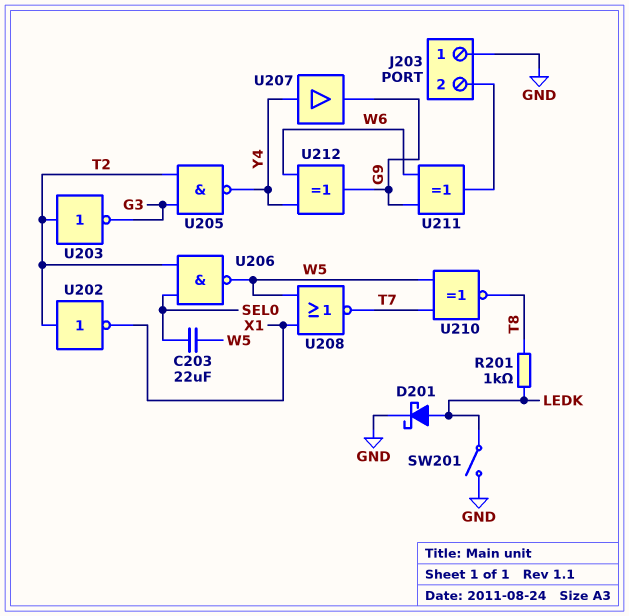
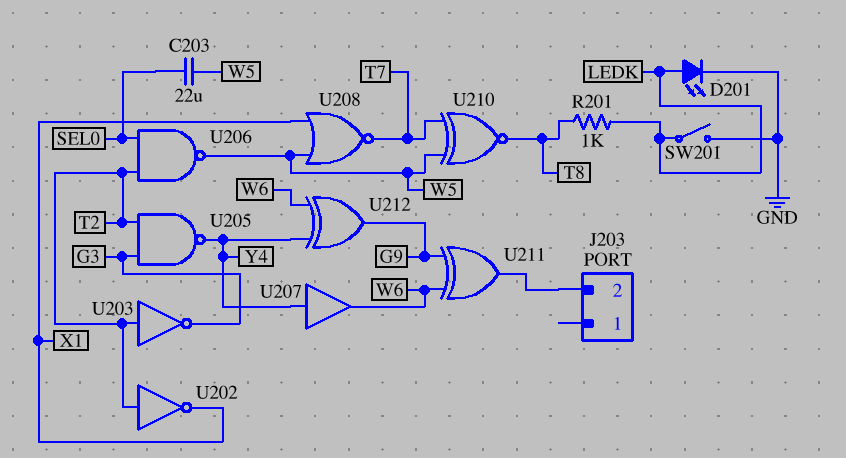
D201: schottky (A LEDK, K GND) -> LED (A LEDK, K GND)
J203 pin 1: GND -> none
U207: buffer (in Y4, out G9) -> buffer (in Y4, out W6)

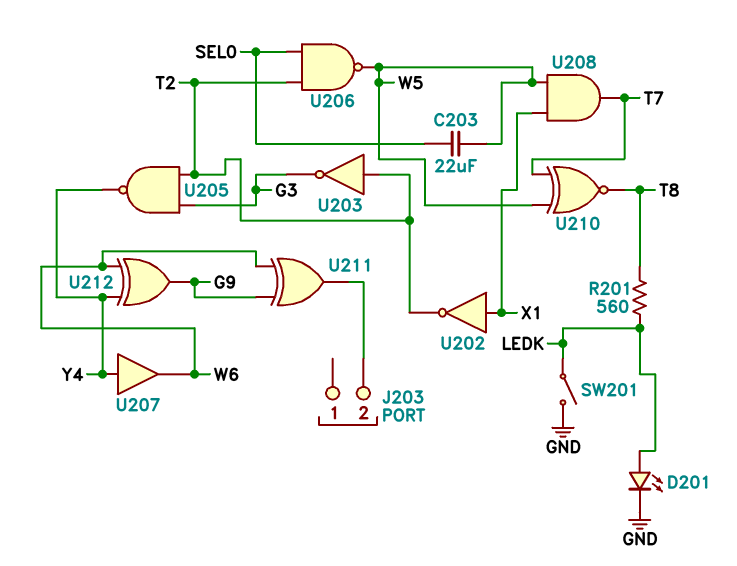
R201: 1k (LEDK, T8) -> 560 (LEDK, T8)
U202: NOT (in T2, out X1) -> NOT (in X1, out T2)
U208: NOR (in W5, in X1, out T7) -> AND (in W5, in X1, out T7)

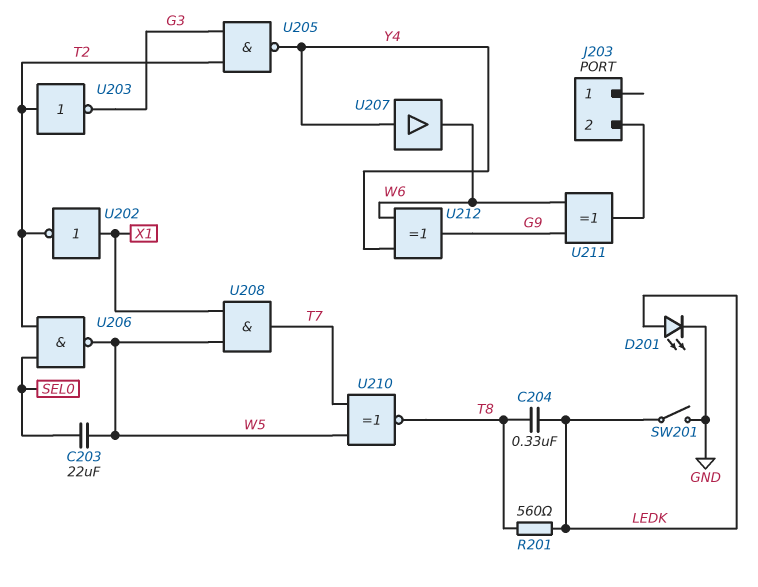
C204: none -> 330nF (LEDK, T8)

